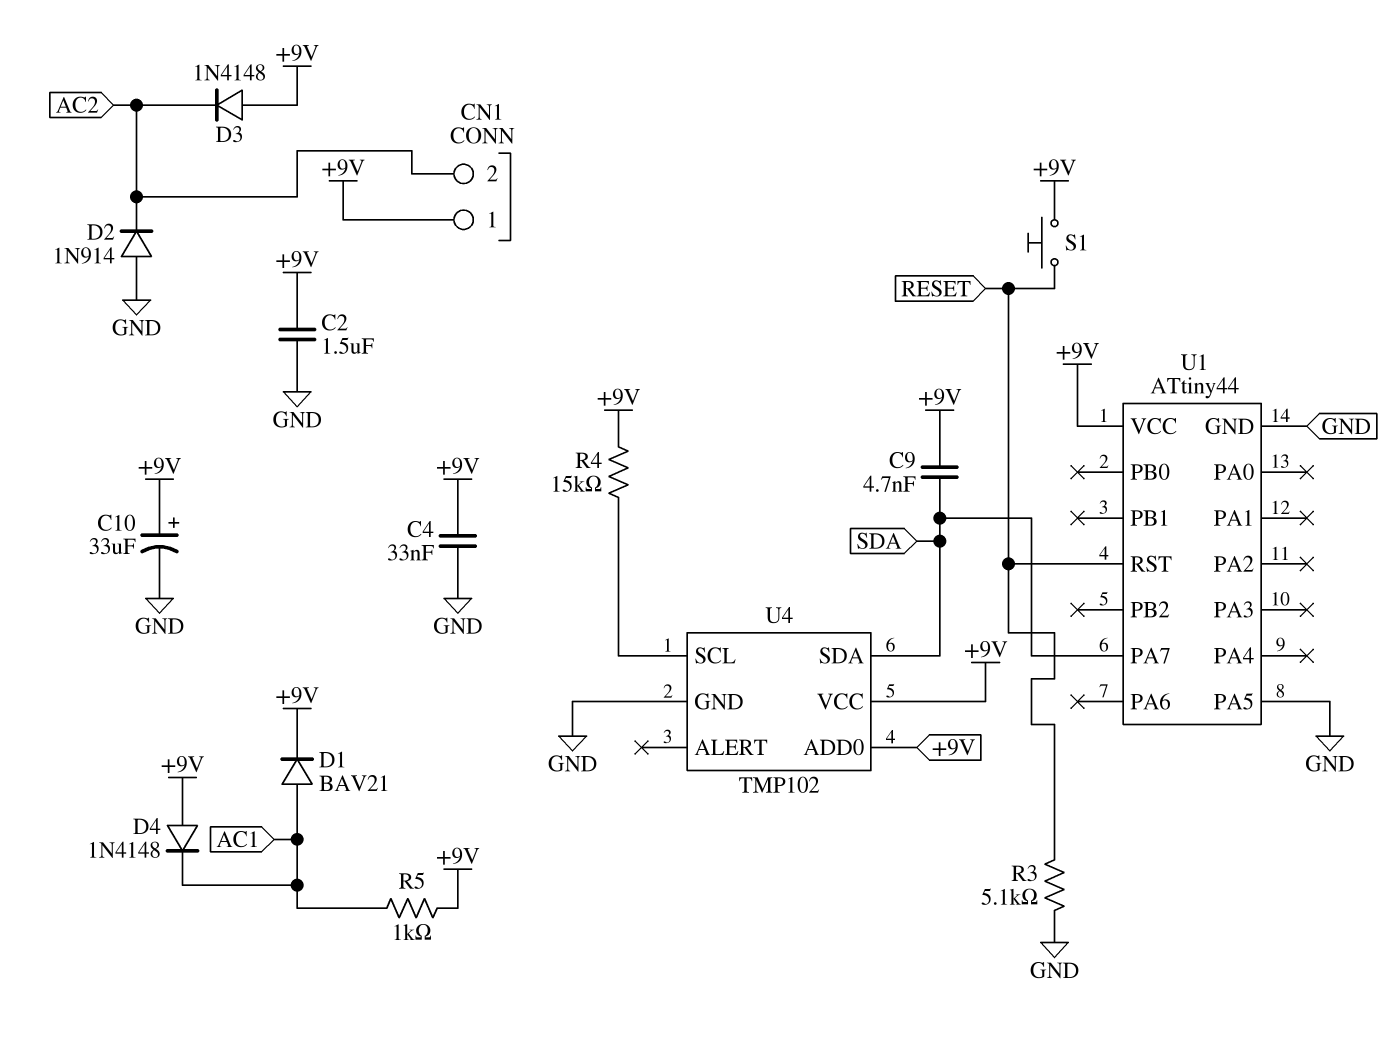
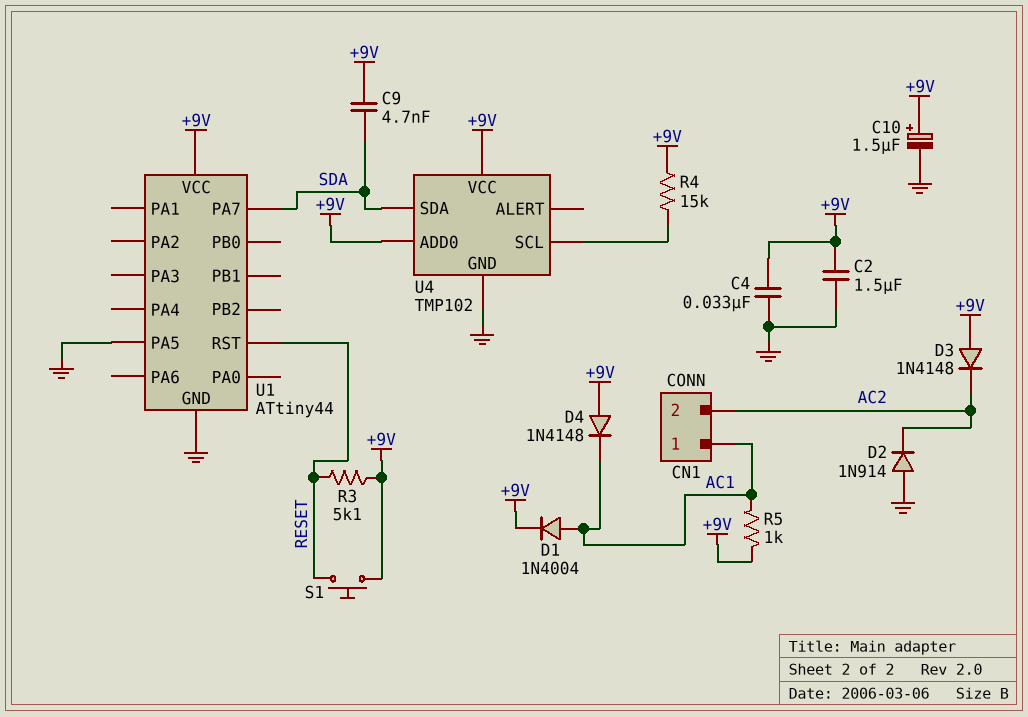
C10: 33uF (plus +9V, minus GND) -> 1.5uF (plus +9V, minus GND)
CN1 pin 1: +9V -> AC1
D1: diode BAV21 (A AC1, K +9V) -> diode 1N4004 (A AC1, K +9V)
R3: 5.1k (GND, RESET) -> 5.1k (+9V, RESET)

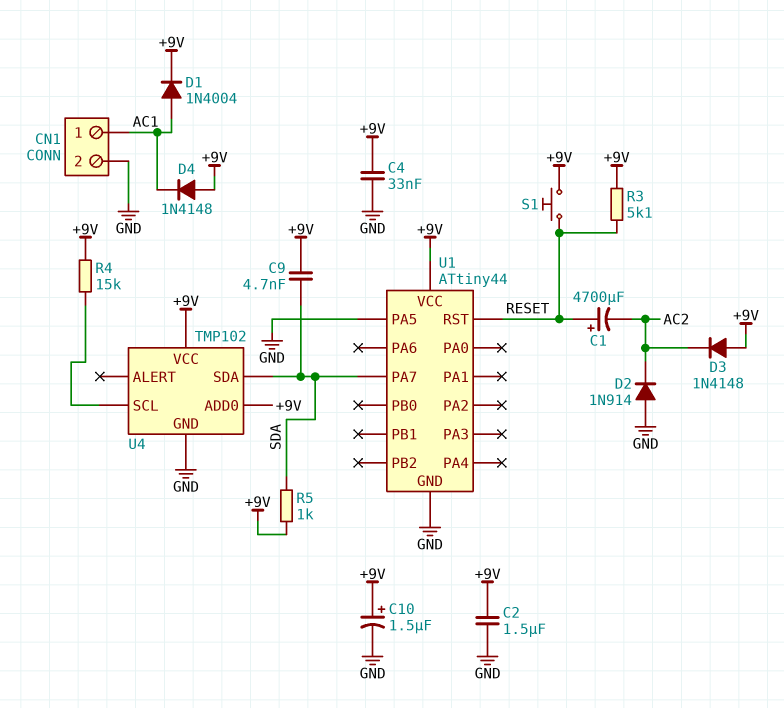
C1: none -> 4700uF (plus RESET, minus AC2)
CN1 pin 2: AC2 -> GND
R5: 1k (+9V, AC1) -> 1k (+9V, SDA)

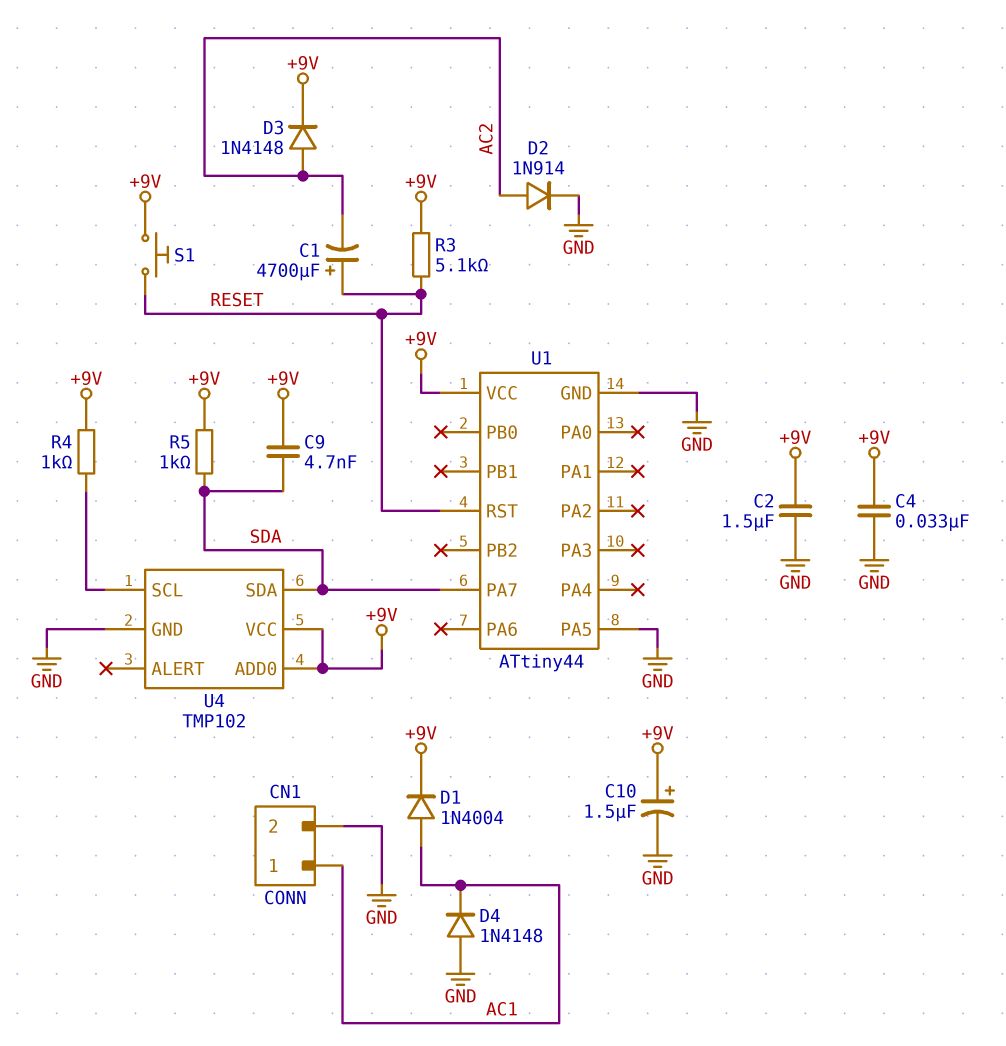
D2: diode 1N914 (A GND, K AC2) -> diode 1N914 (A AC2, K GND)
D3: diode 1N4148 (A +9V, K AC2) -> diode 1N4148 (A AC2, K +9V)
D4: diode 1N4148 (A +9V, K AC1) -> diode 1N4148 (A GND, K AC1)
R4: 15k (+9V, U4/SCL) -> 1k (+9V, U4/SCL)

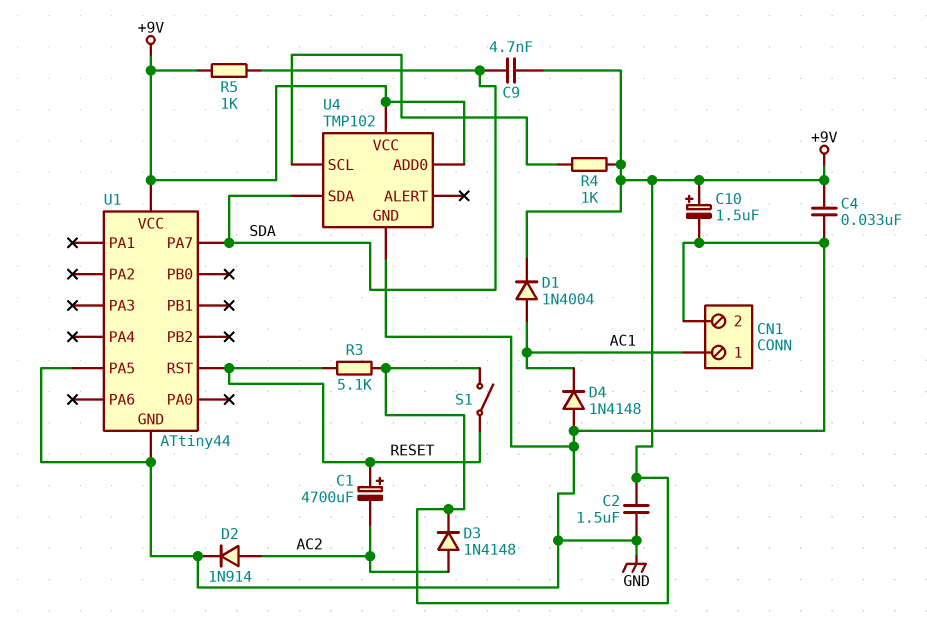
S1: button (+9V, RESET) -> switch (+9V, RESET)

